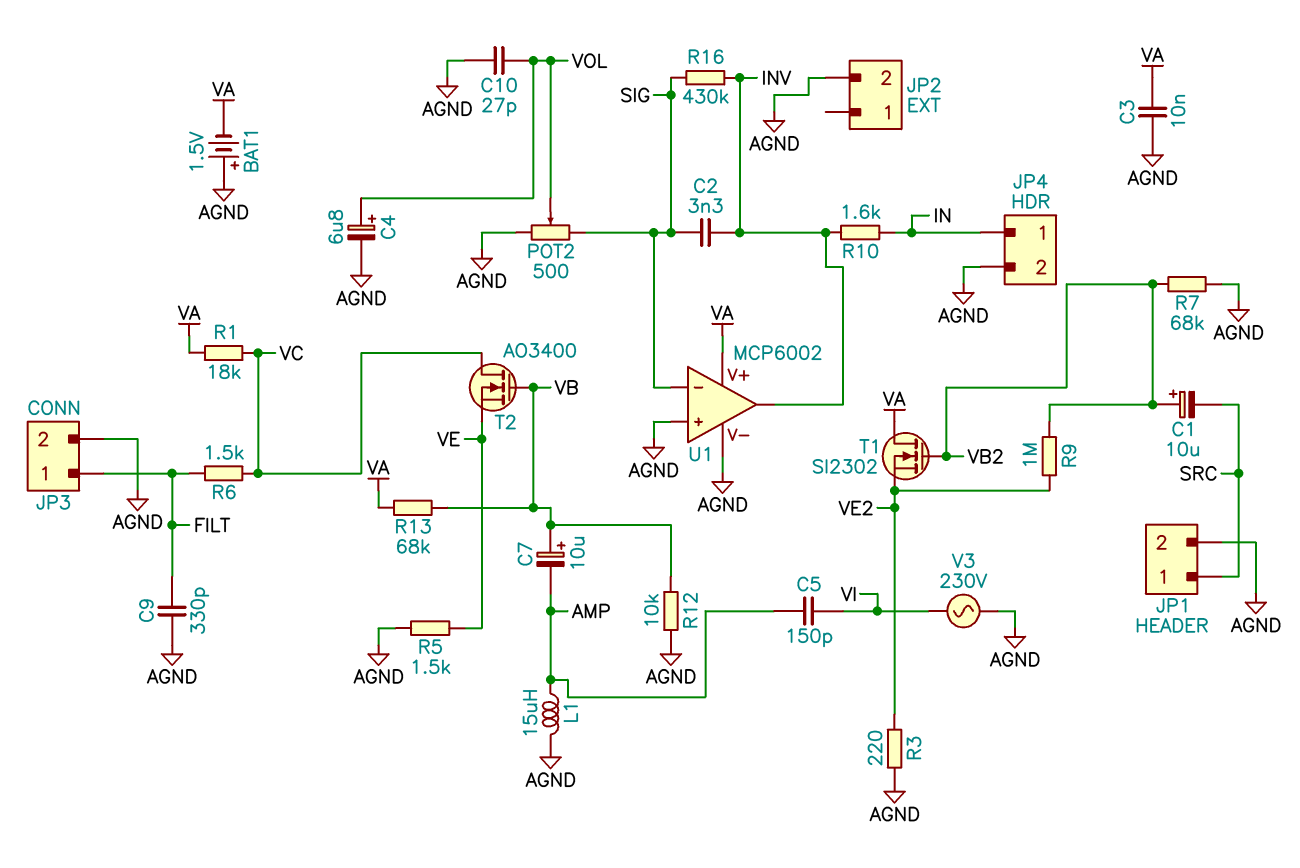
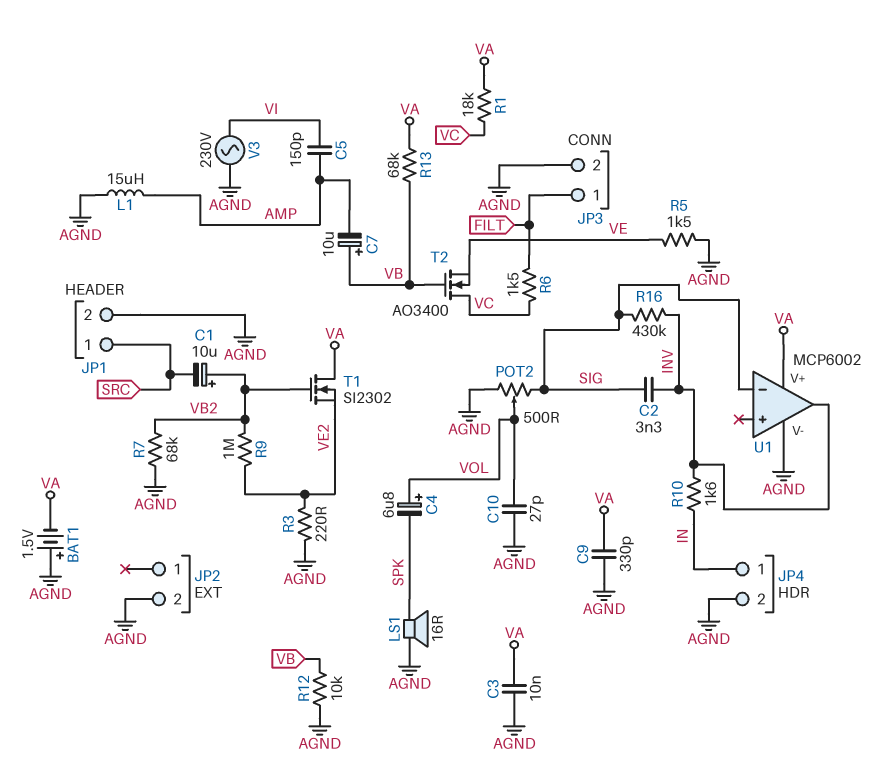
C4: 6.8uF (plus VOL, minus AGND) -> 6.8uF (plus VOL, minus SPK)
C9: 330pF (AGND, FILT) -> 330pF (AGND, VA)
LS1: none -> speaker 16R (AGND, SPK)
U1 pin in+: AGND -> none

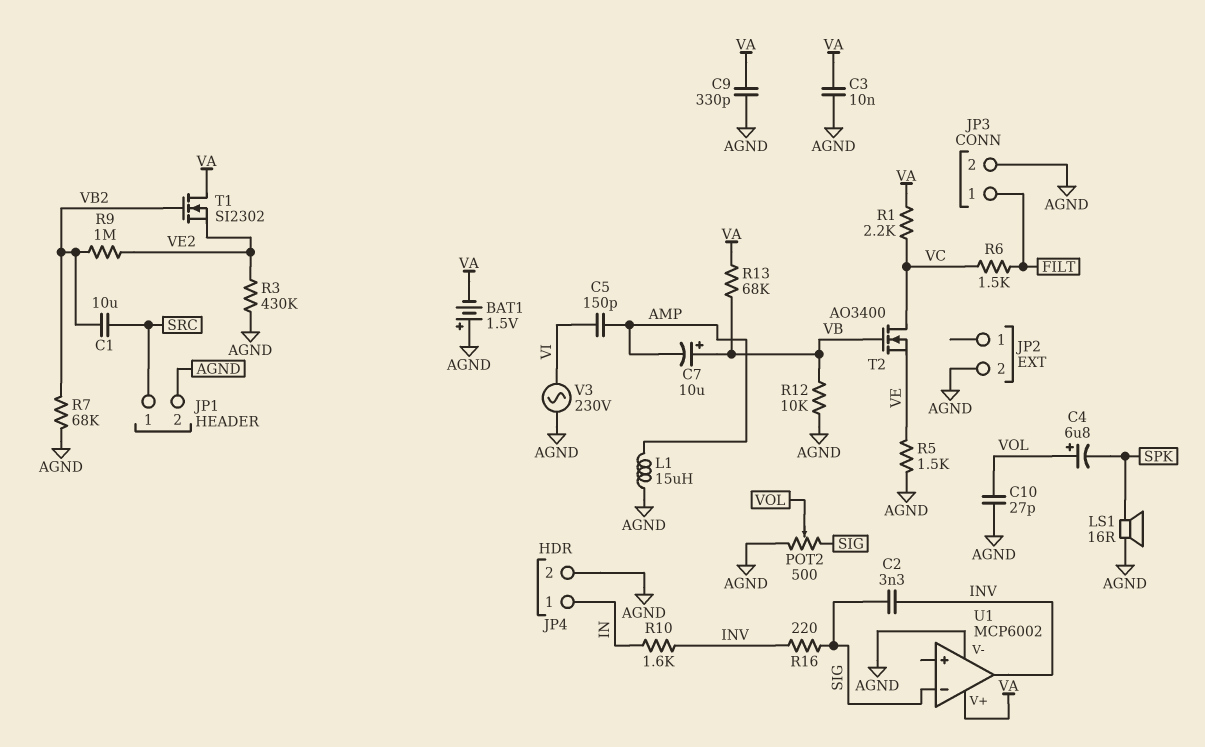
C1: 10uF (plus VB2, minus SRC) -> 10uF (SRC, VB2)
R1: 18k (VA, VC) -> 2.2k (VA, VC)
R3: 220 (AGND, VE2) -> 430k (AGND, VE2)
R16: 430k (INV, SIG) -> 220 (INV, SIG)

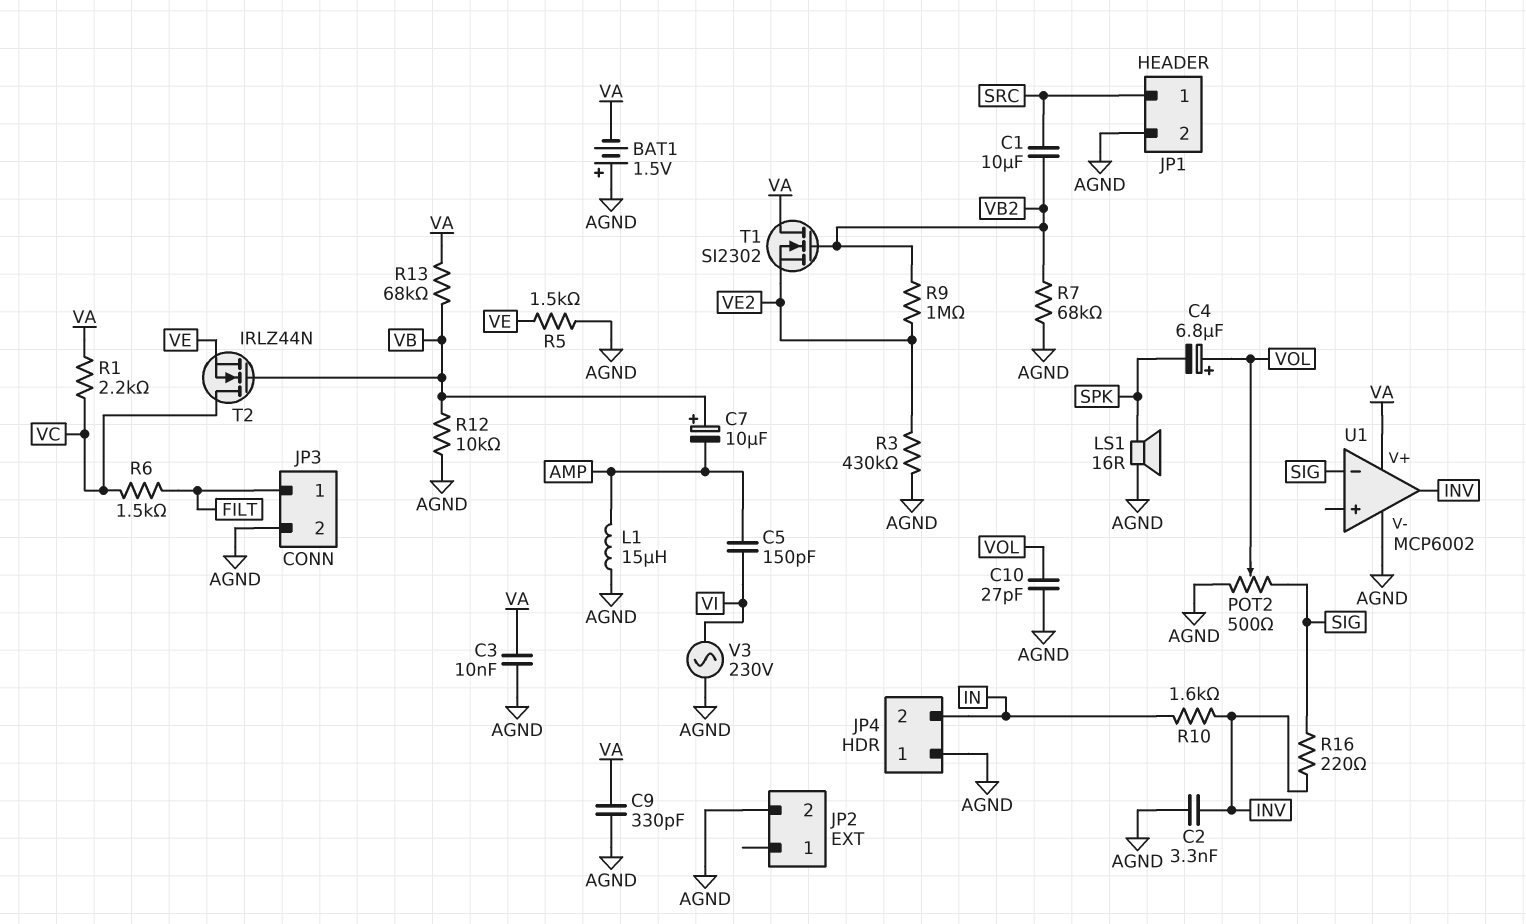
C2: 3.3nF (INV, SIG) -> 3.3nF (AGND, INV)
JP4 pin 1: IN -> AGND
JP4 pin 2: AGND -> IN
T2: NMOS AO3400 (G VB, D VC, S VE) -> NMOS IRLZ44N (G VB, D VC, S VE)

